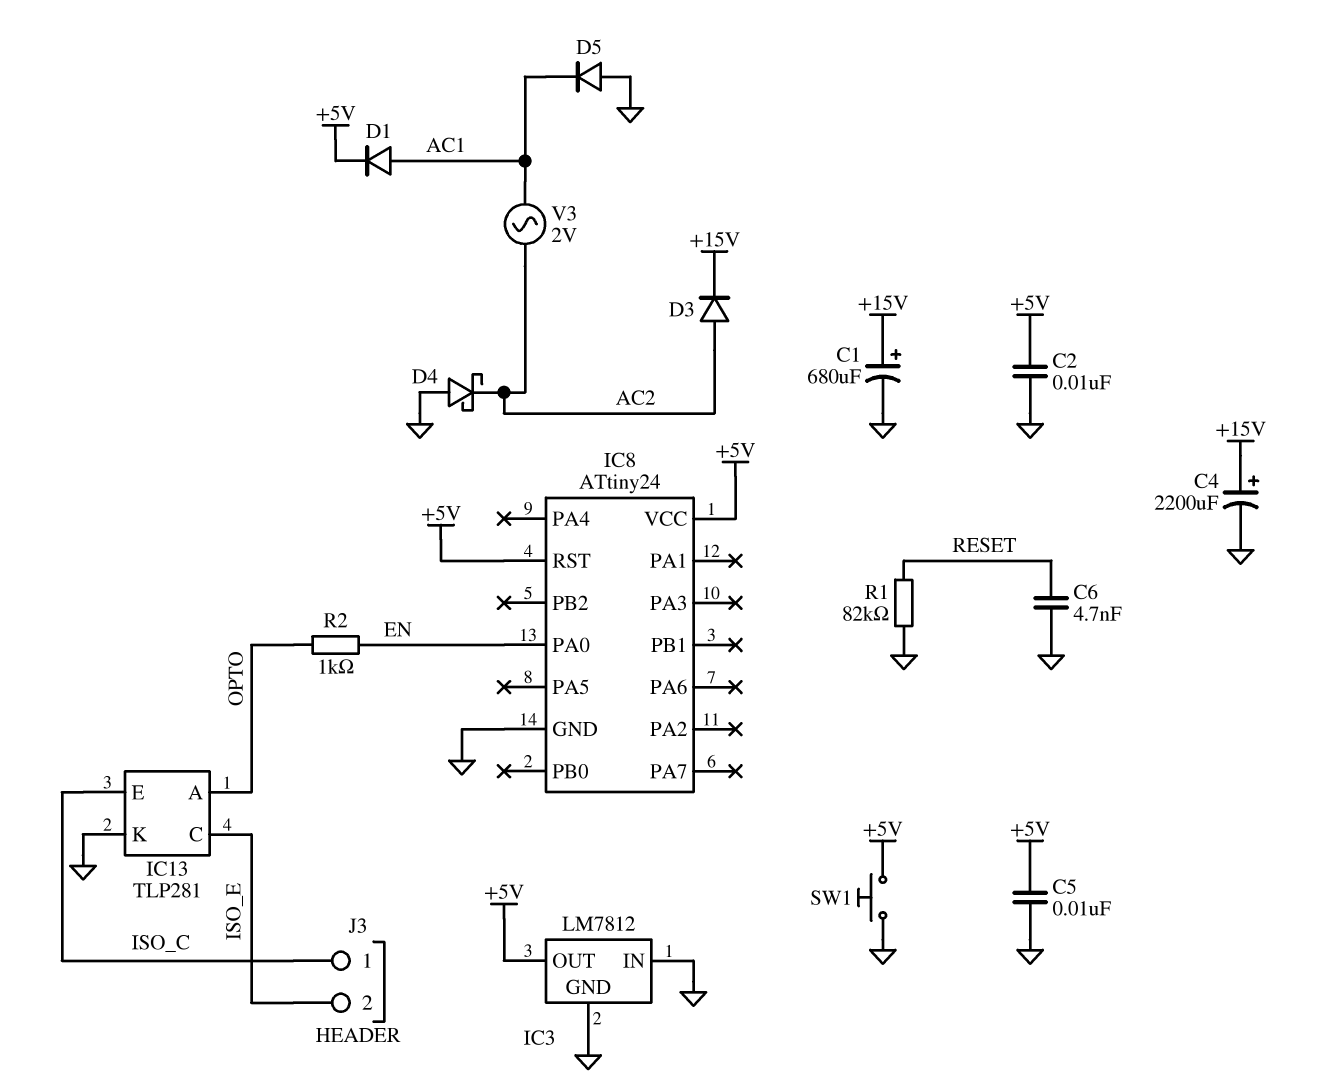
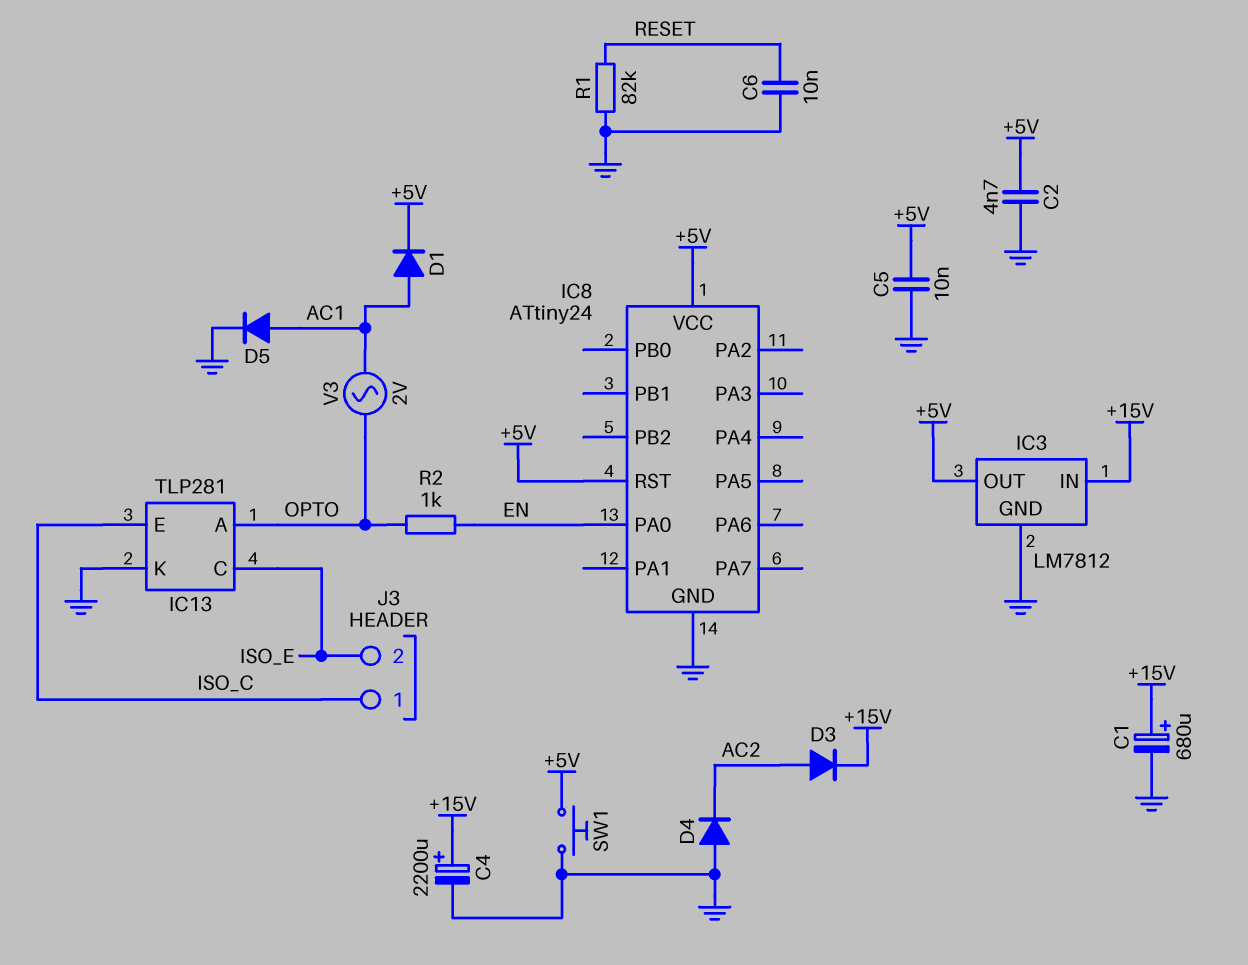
C2: 10nF (+5V, GND) -> 4.7nF (+5V, GND)
C6: 4.7nF (GND, RESET) -> 10nF (GND, RESET)
D4: schottky (A GND, K AC2) -> diode (A GND, K AC2)
D5: diode (A GND, K AC1) -> diode (A AC1, K GND)
IC3 pin IN: GND -> +15V
V3: AC 2V (AC1, AC2) -> AC 2V (AC1, OPTO)

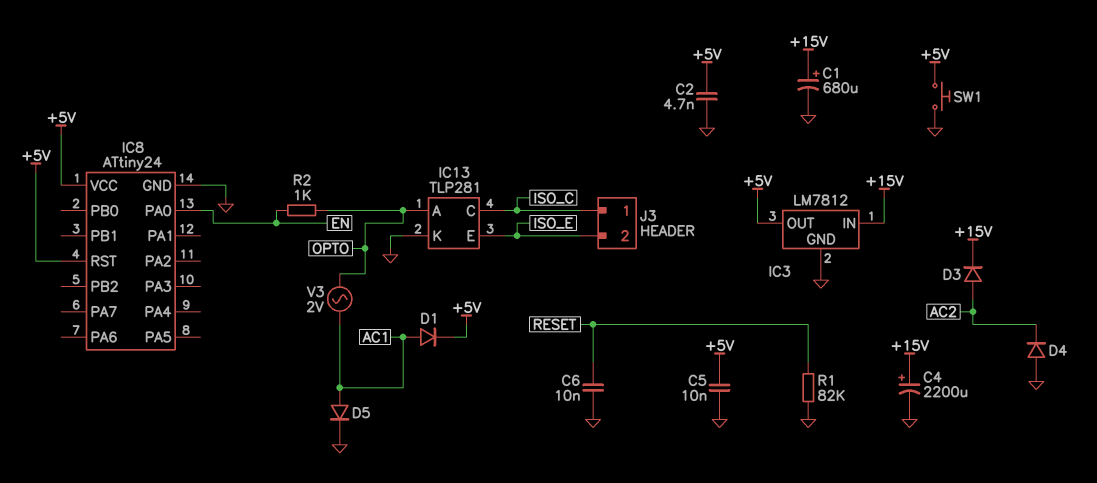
IC13 pin C: ISO_E -> ISO_C
IC13 pin E: ISO_C -> ISO_E

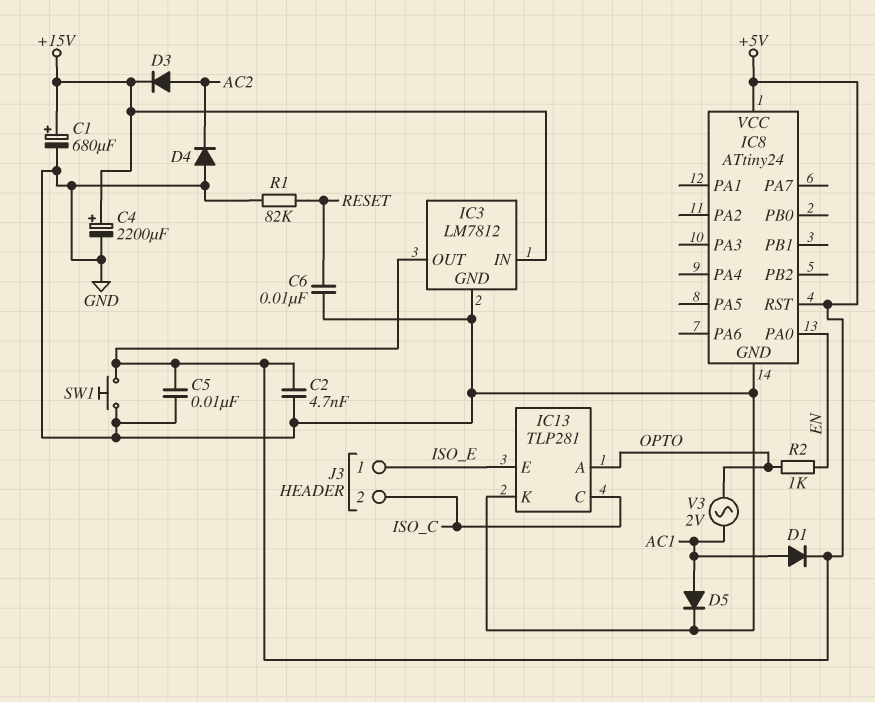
J3 pin 1: ISO_C -> ISO_E
J3 pin 2: ISO_E -> ISO_C

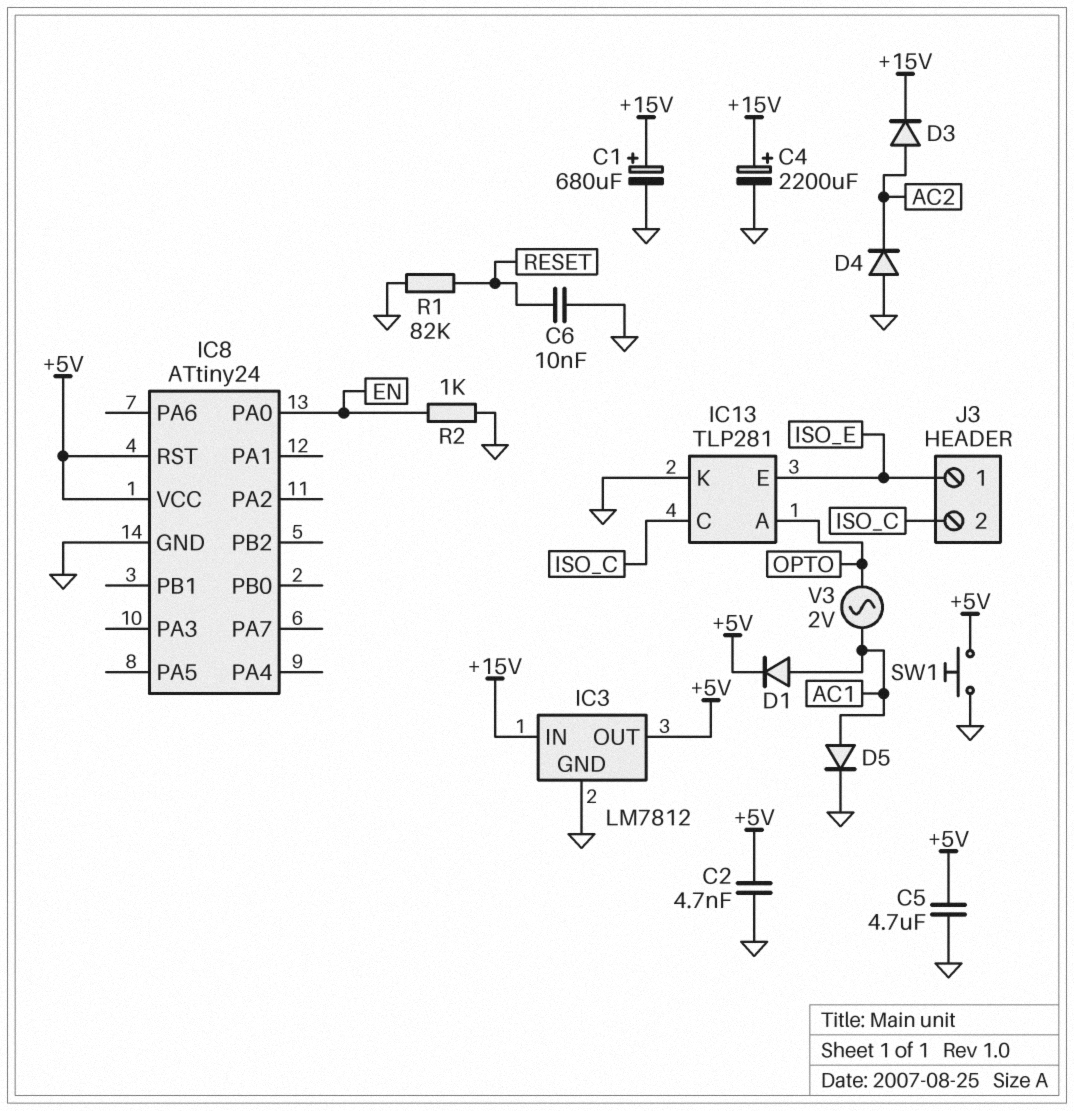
C5: 10nF (+5V, GND) -> 4.7uF (+5V, GND)
R2: 1k (EN, OPTO) -> 1k (EN, GND)

